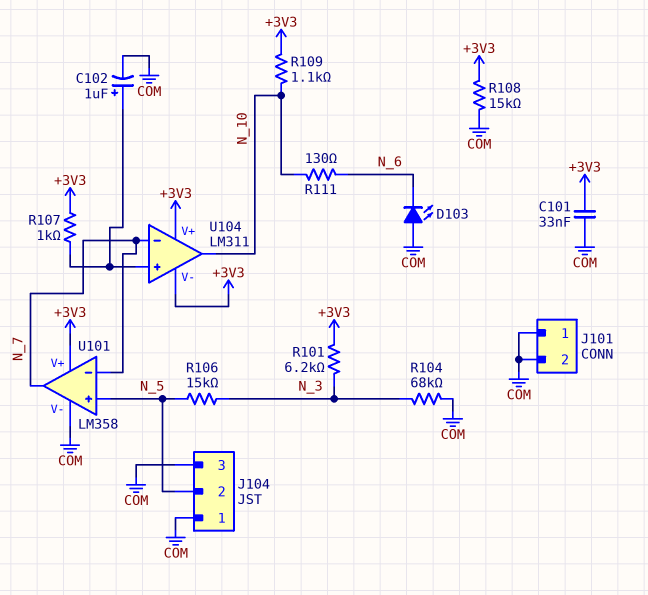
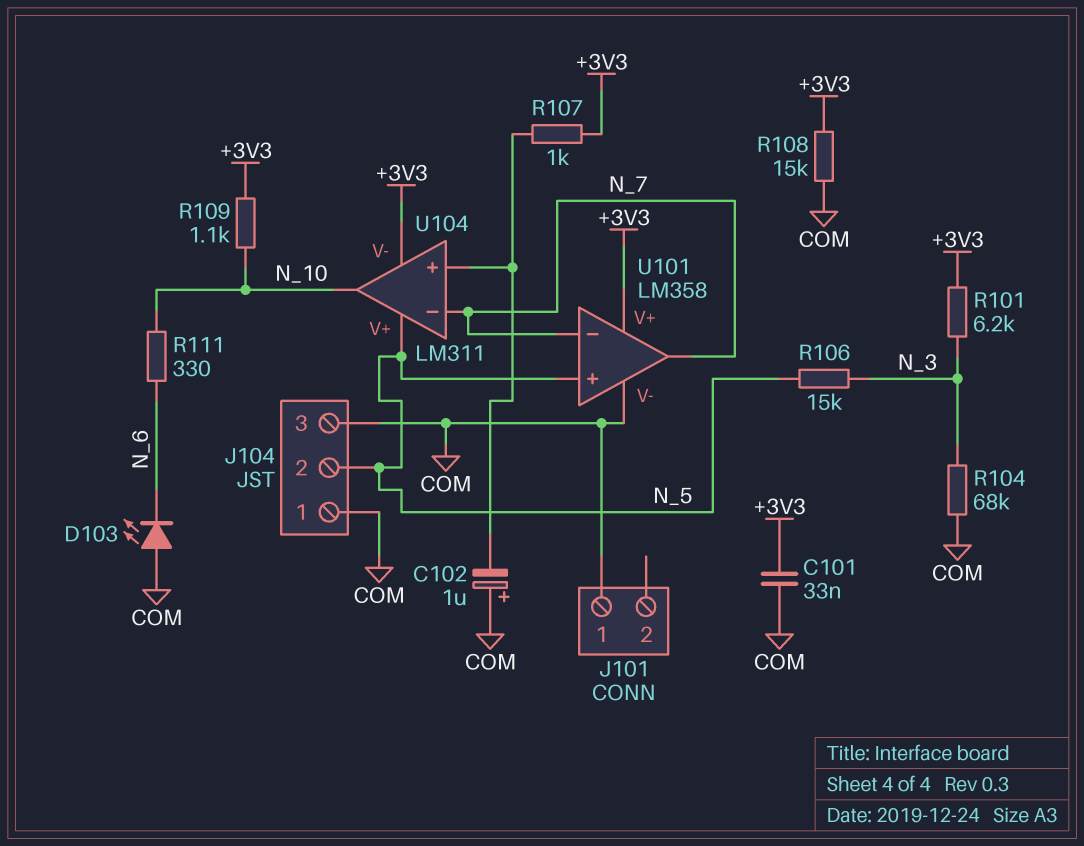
C102: 1uF (plus U104/in+, minus COM) -> 1uF (plus COM, minus U104/in+)
J101 pin 2: COM -> none
R111: 130 (N_6, N_10) -> 330 (N_6, N_10)
U104 pin V+: +3V3 -> N_5

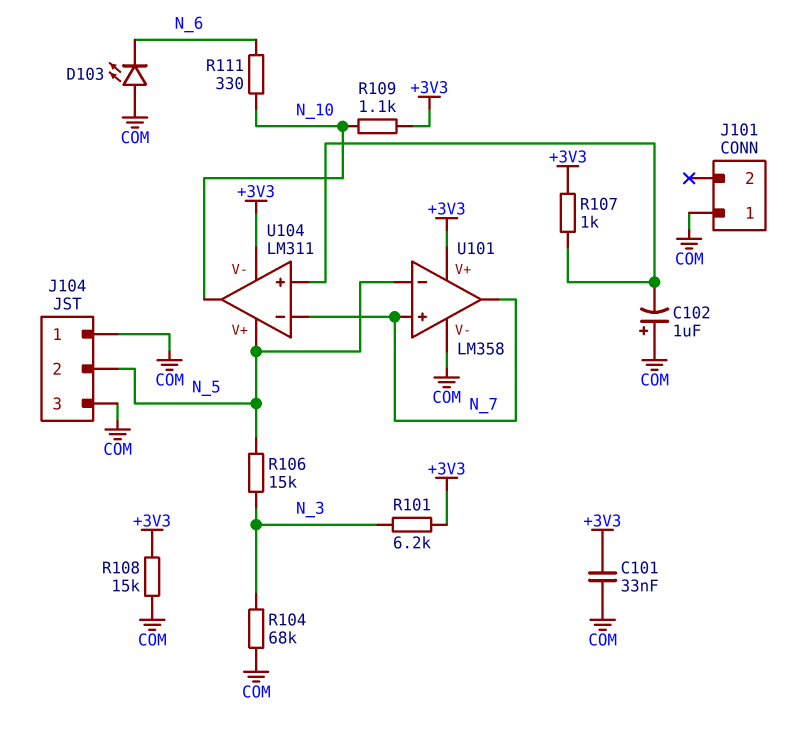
U101 pin in+: N_5 -> N_7
U101 pin in-: N_7 -> N_5

